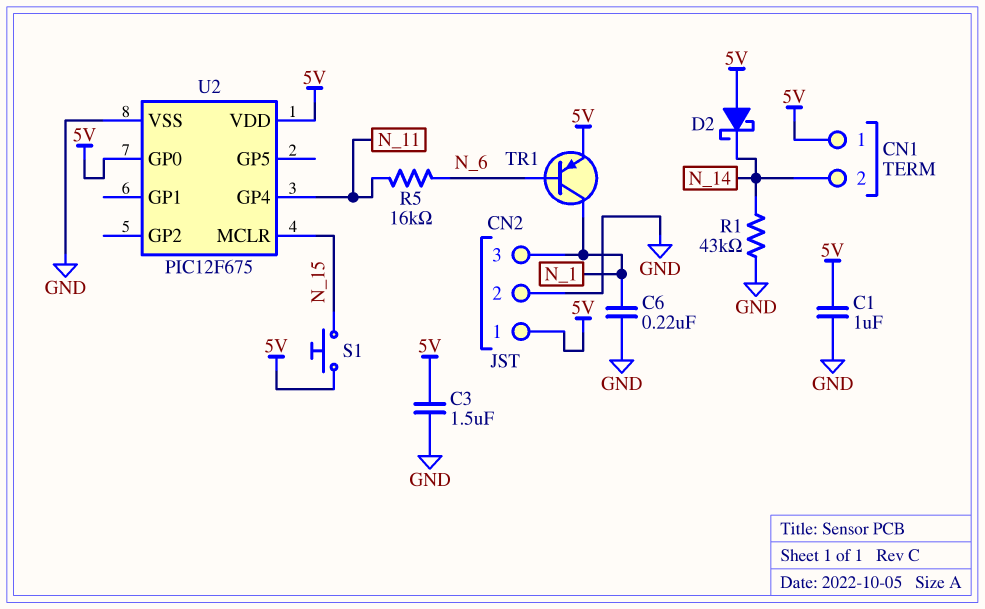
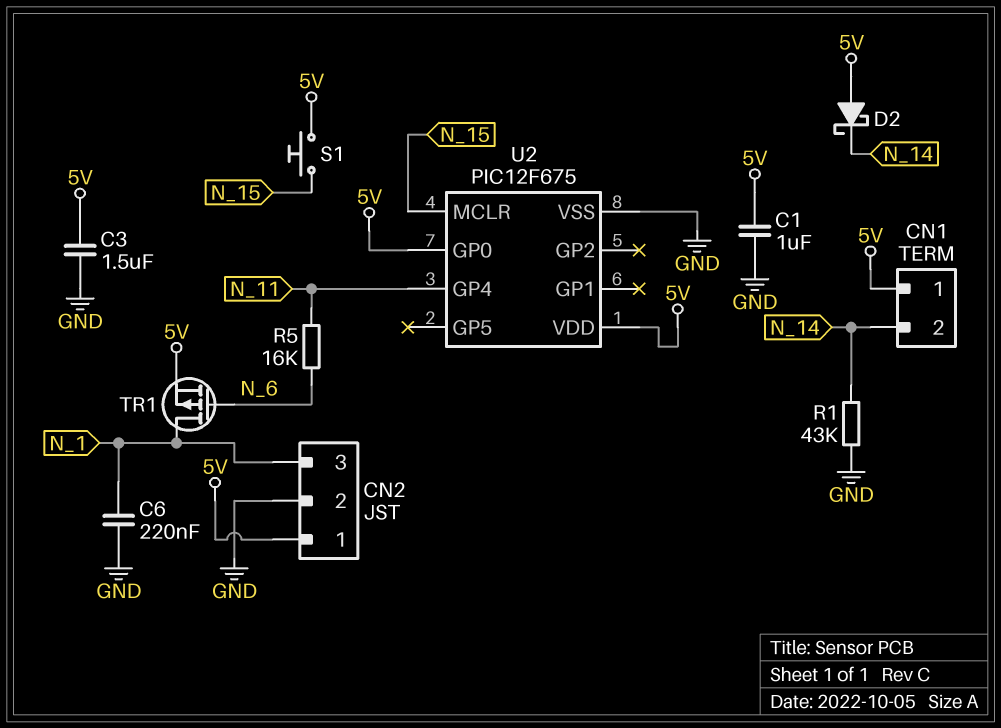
TR1: PNP (B N_6, C N_1, E 5V) -> PMOS (G N_6, D N_1, S 5V)

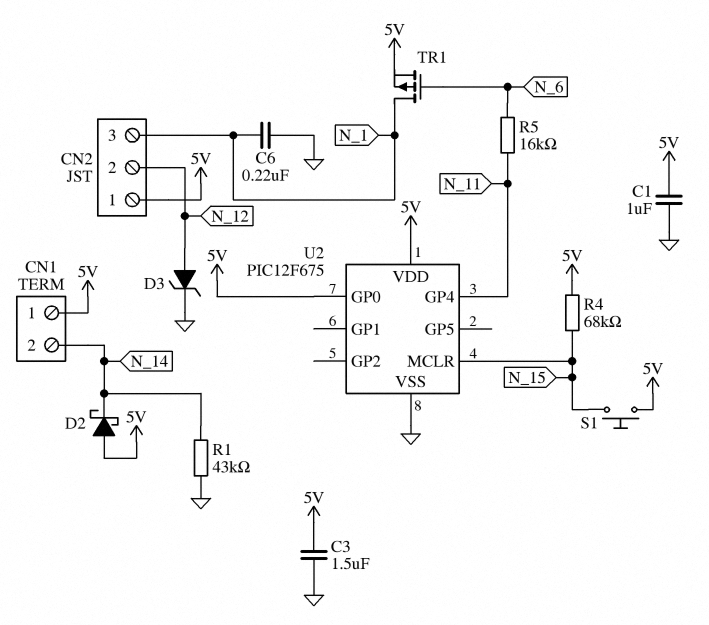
CN2 pin 2: GND -> N_12
D3: none -> zener (A N_12, K GND)
R4: none -> 68k (5V, N_15)

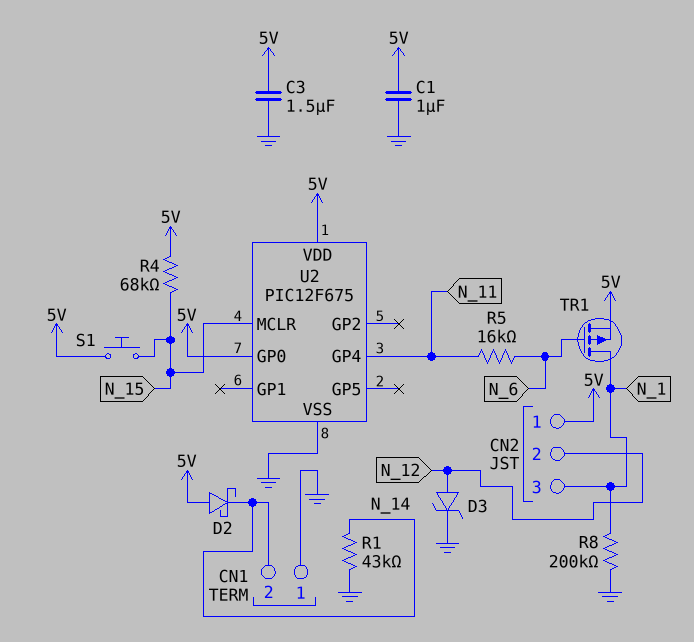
C6: 220nF (GND, N_1) -> none
CN1 pin 1: 5V -> GND
R8: none -> 200k (GND, N_1)

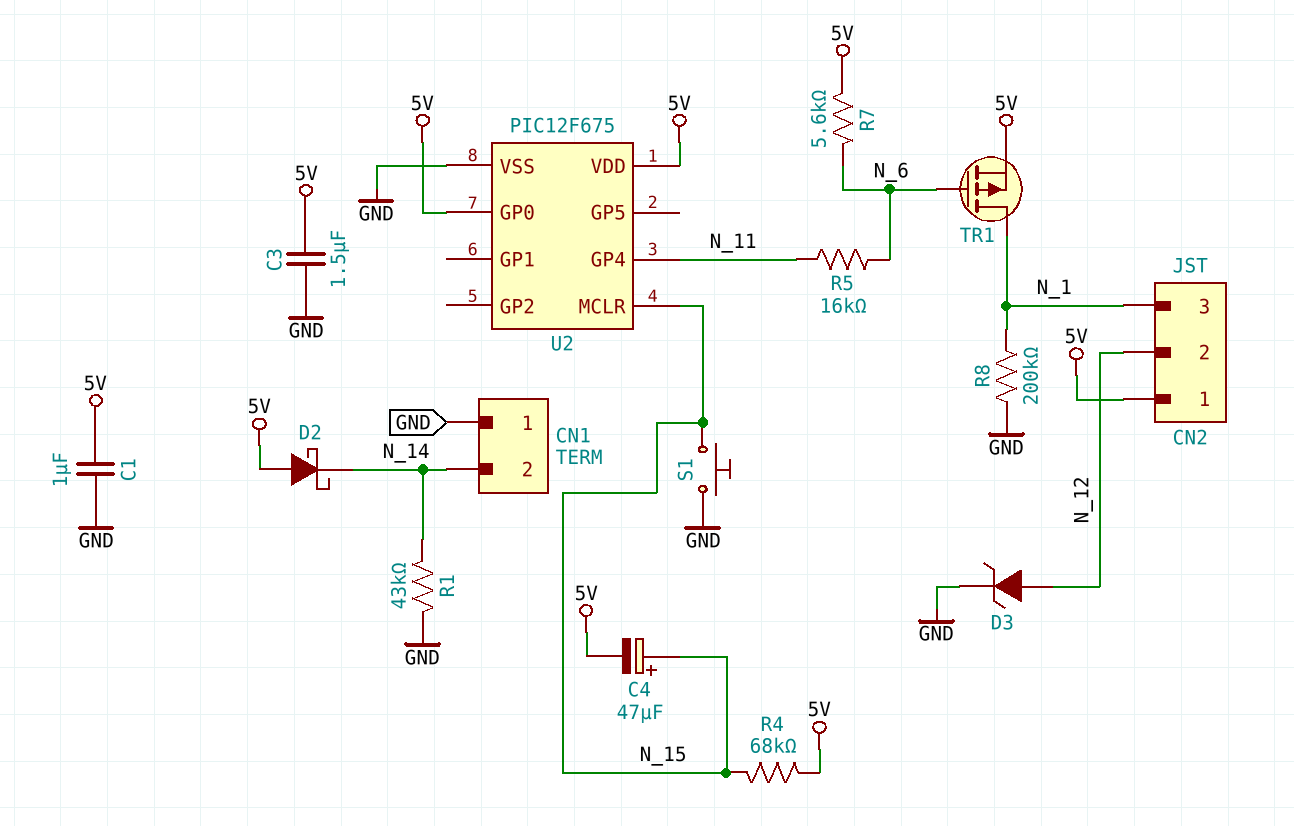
C4: none -> 47uF (plus N_15, minus 5V)
R7: none -> 5.6k (5V, N_6)
S1: button (5V, N_15) -> button (GND, N_15)

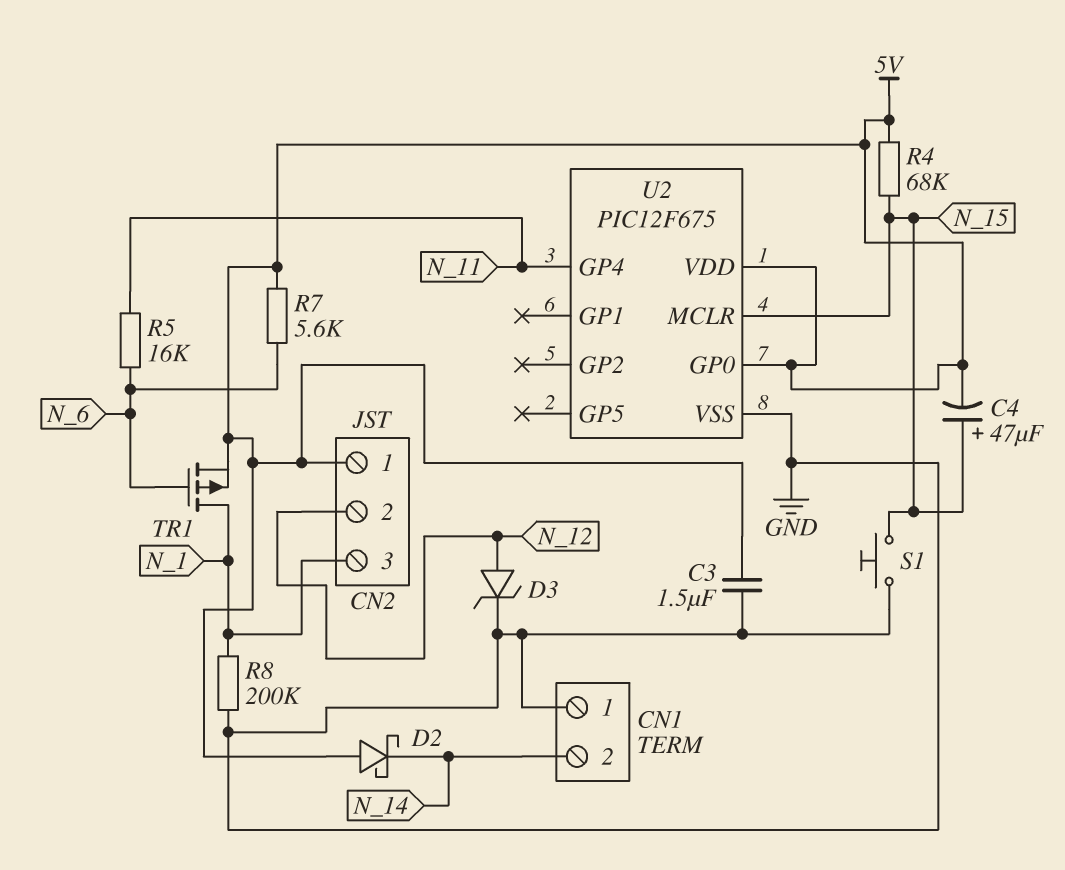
C1: 1uF (5V, GND) -> none
R1: 43k (GND, N_14) -> none

